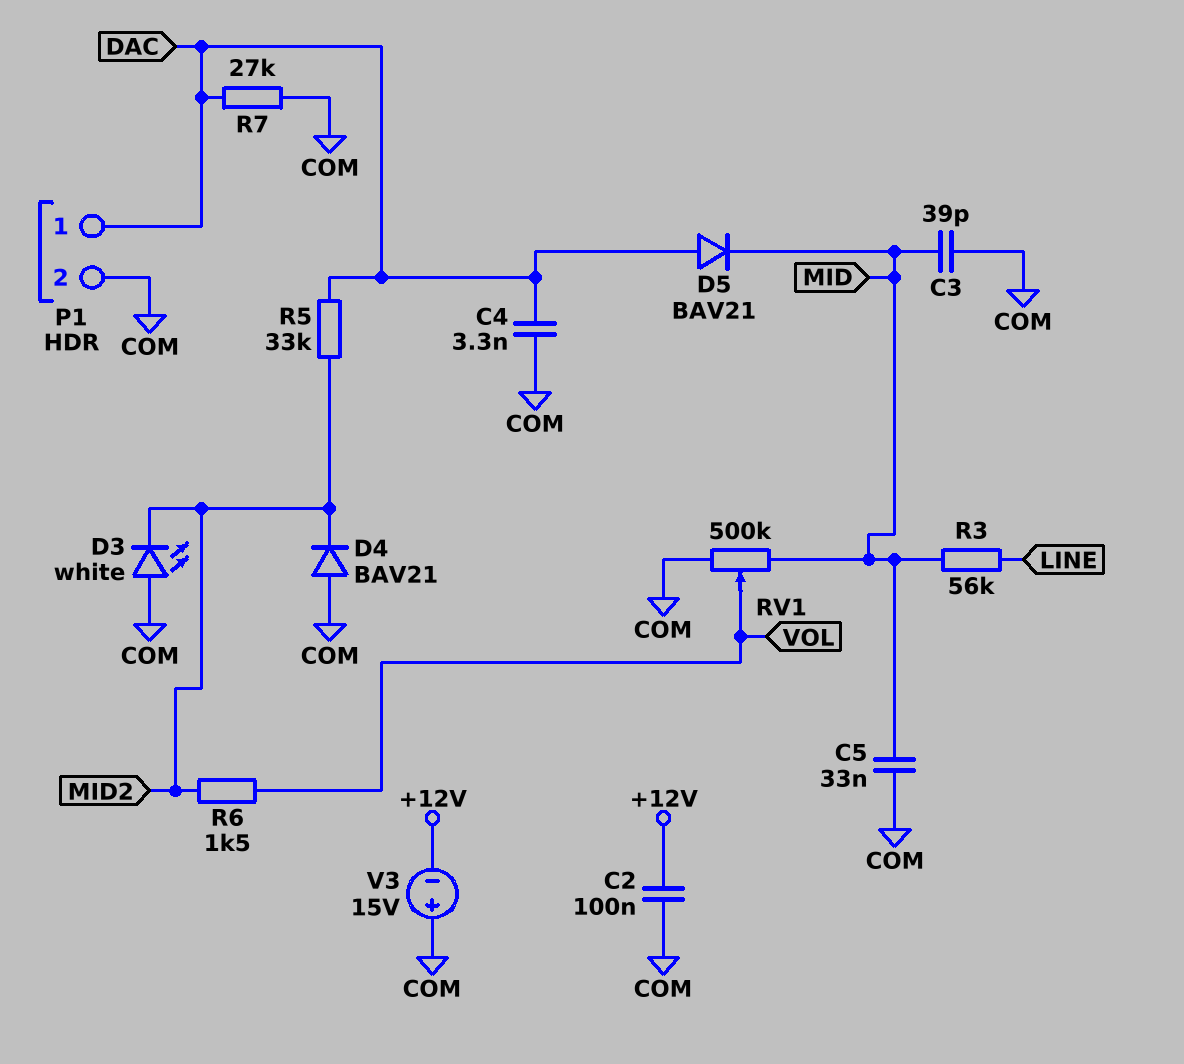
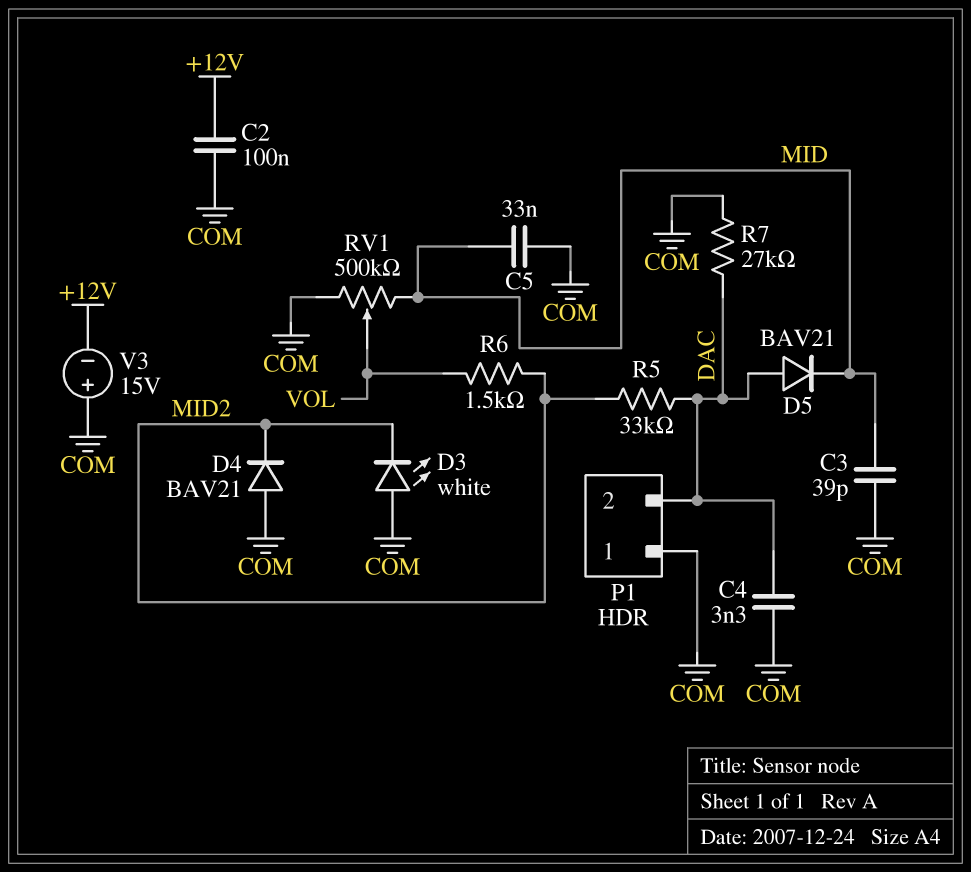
P1 pin 1: DAC -> COM
P1 pin 2: COM -> DAC
R3: 56k (LINE, MID) -> none

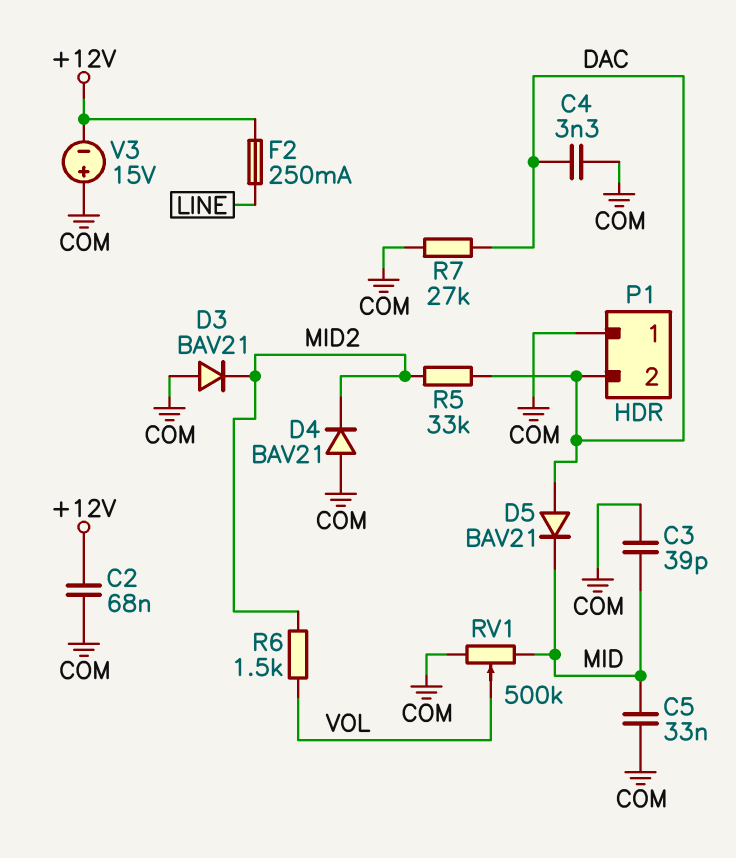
C2: 100nF (+12V, COM) -> 68nF (+12V, COM)
D3: LED white (A COM, K MID2) -> diode BAV21 (A COM, K MID2)
F2: none -> 250mA (+12V, LINE)

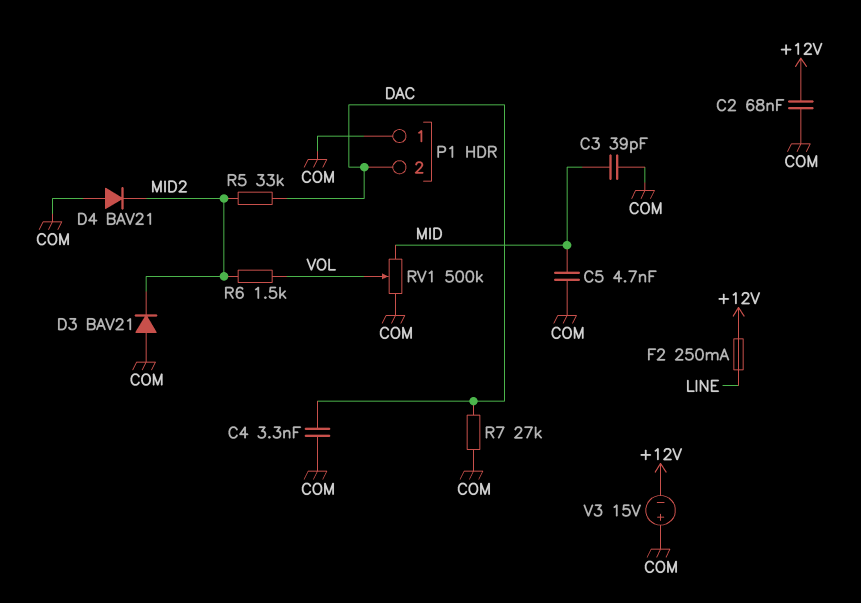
C5: 33nF (COM, MID) -> 4.7nF (COM, MID)
D5: diode BAV21 (A DAC, K MID) -> none

